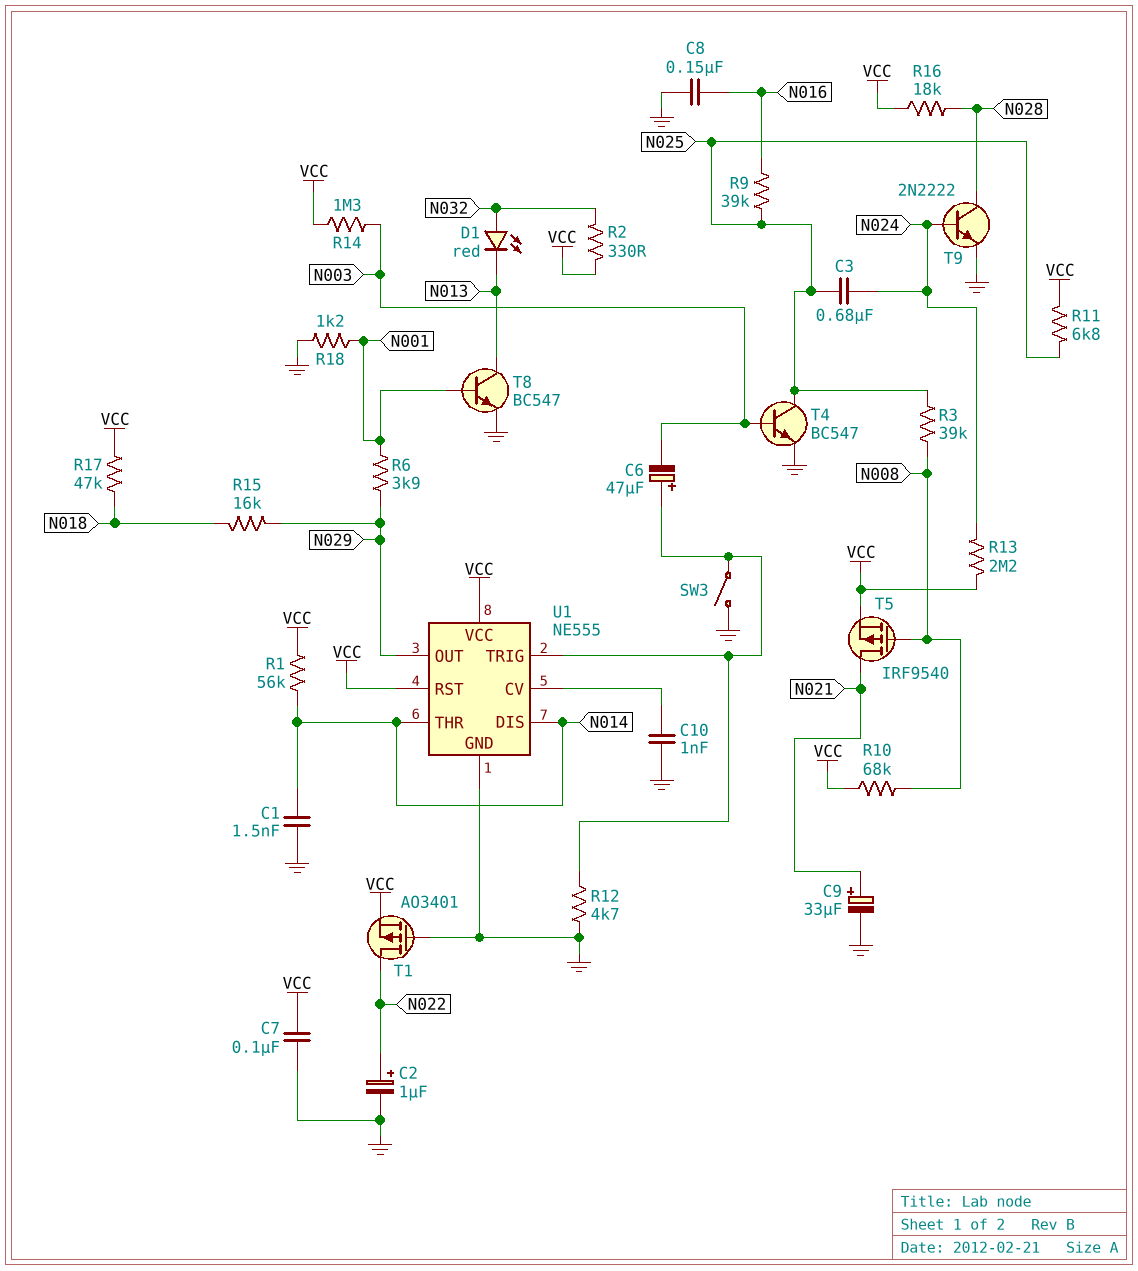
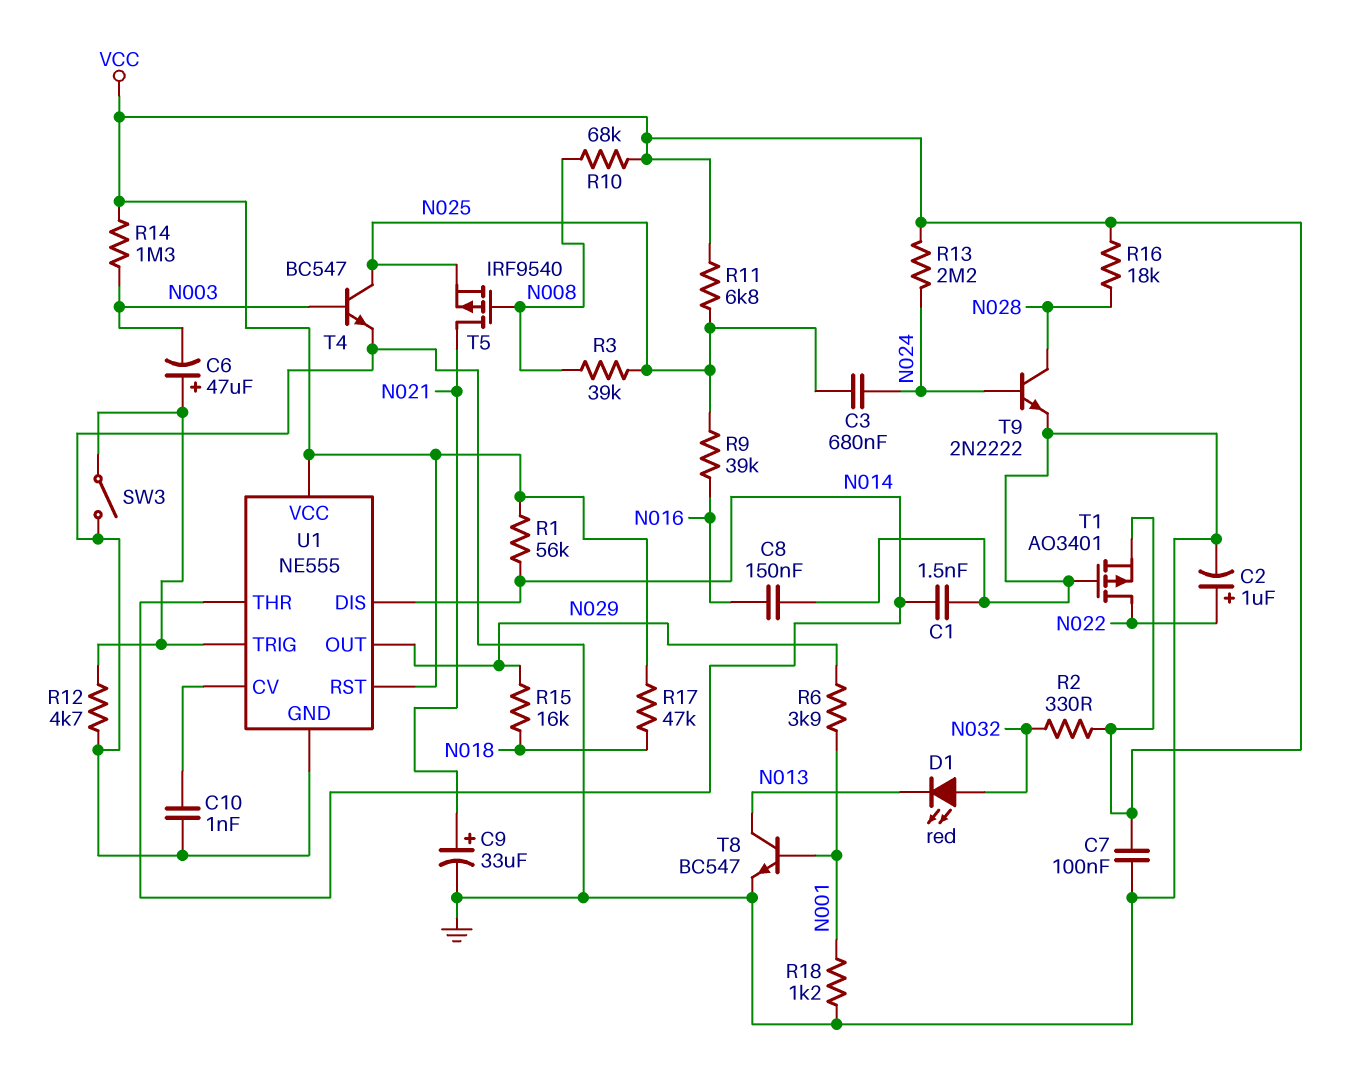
T5: PMOS IRF9540 (G N008, D N021, S VCC) -> PMOS IRF9540 (G N008, D N021, S N025)

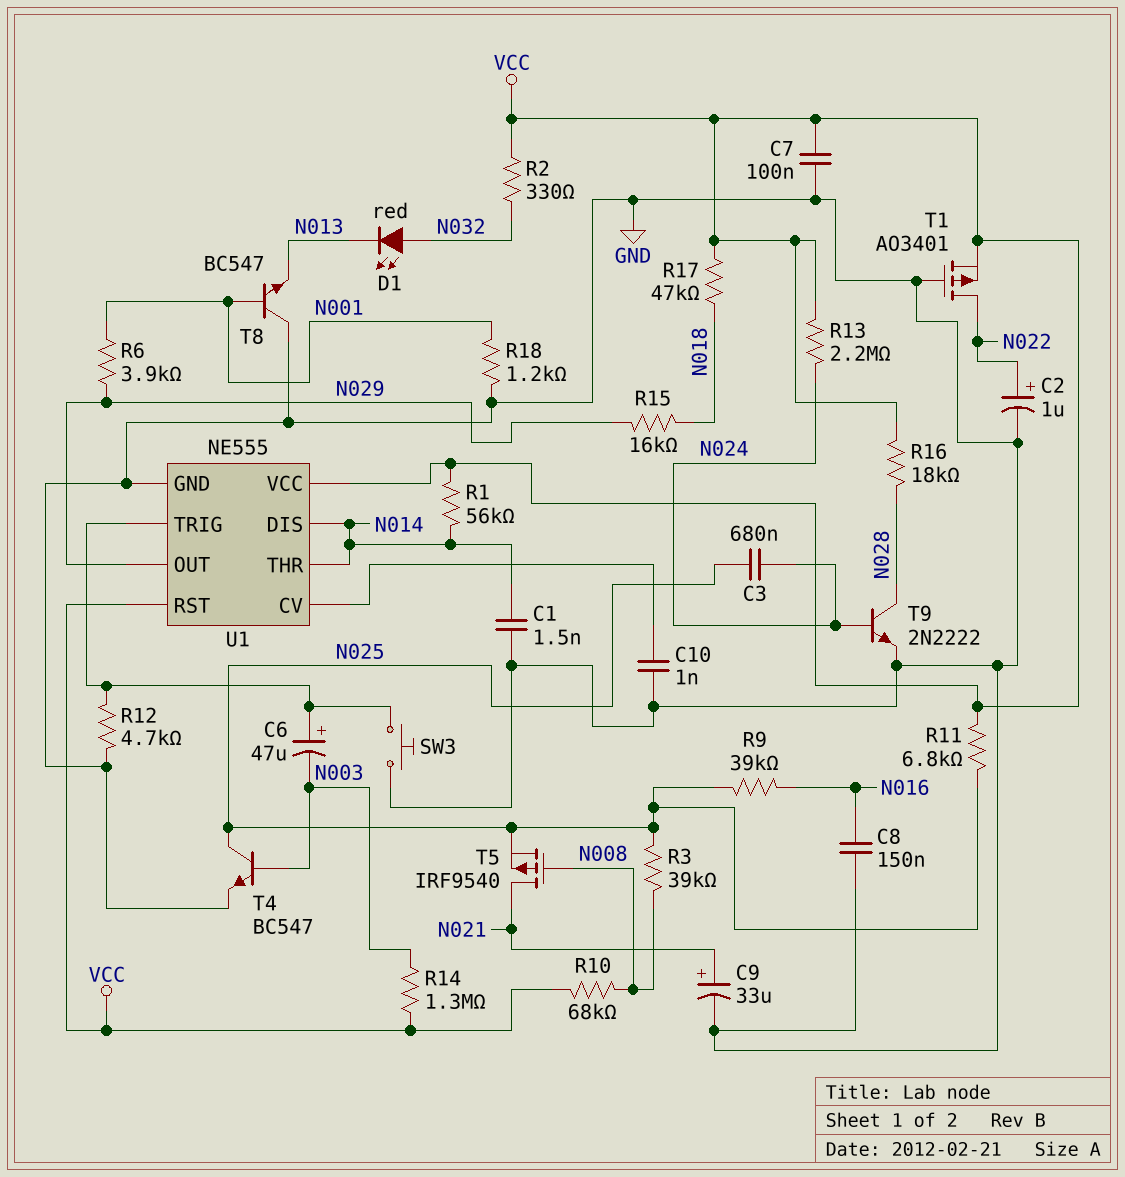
SW3: switch (GND, U1/TRIG) -> button (GND, U1/TRIG)
T8: NPN BC547 (B N001, C N013, E GND) -> NPN BC547 (B N001, C GND, E N013)

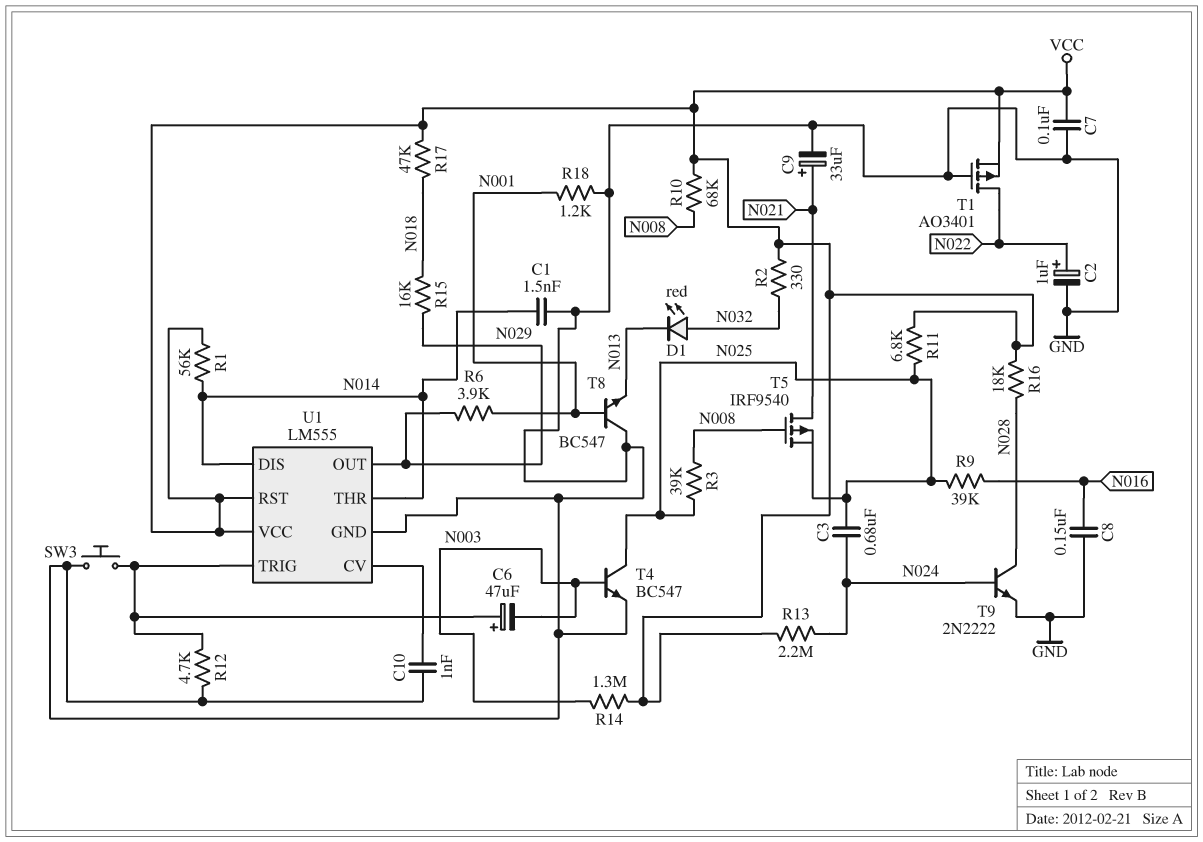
U1: NE555 -> LM555

